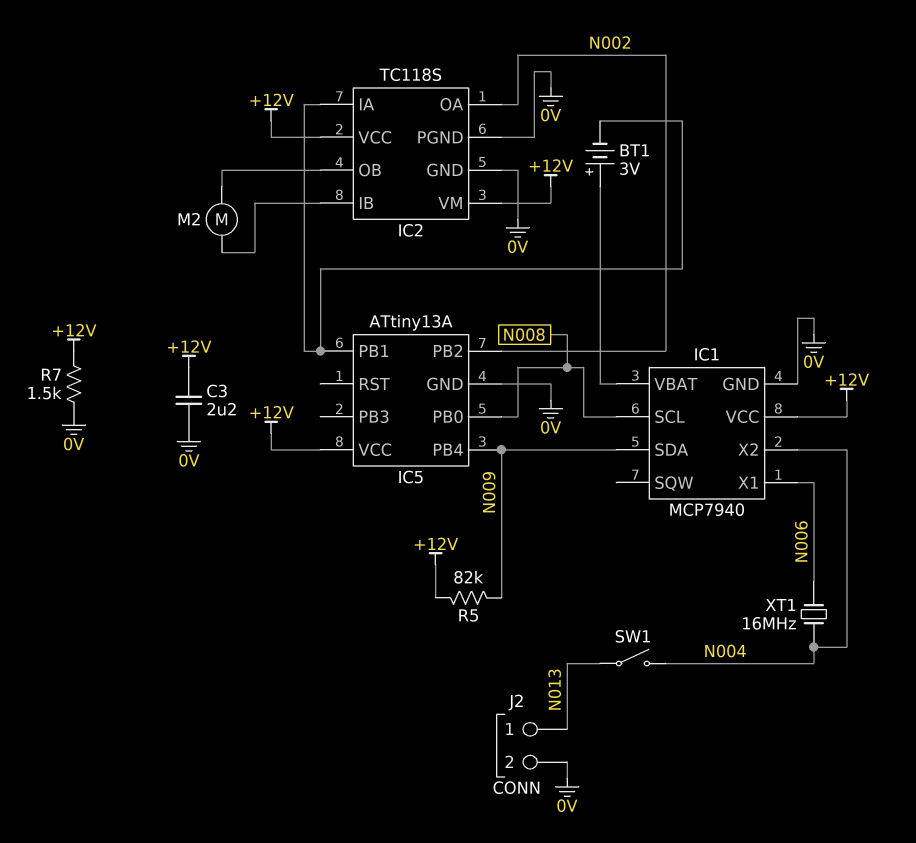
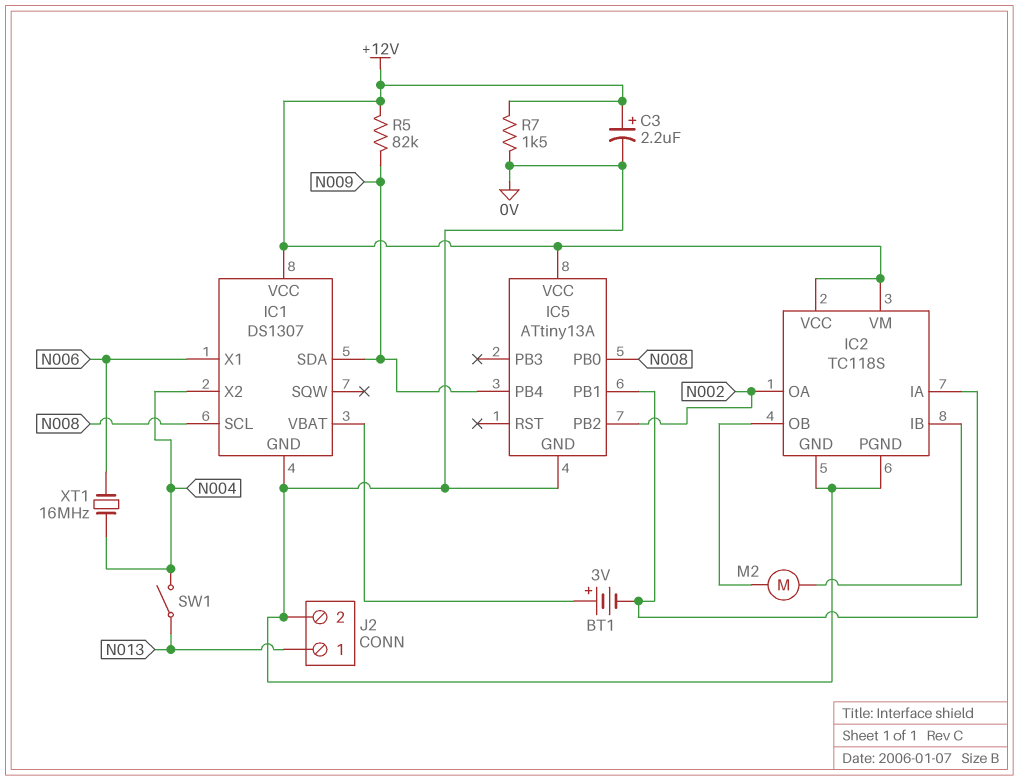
C3: 2.2uF (+12V, 0V) -> 2.2uF (plus +12V, minus 0V)
IC1: MCP7940 -> DS1307

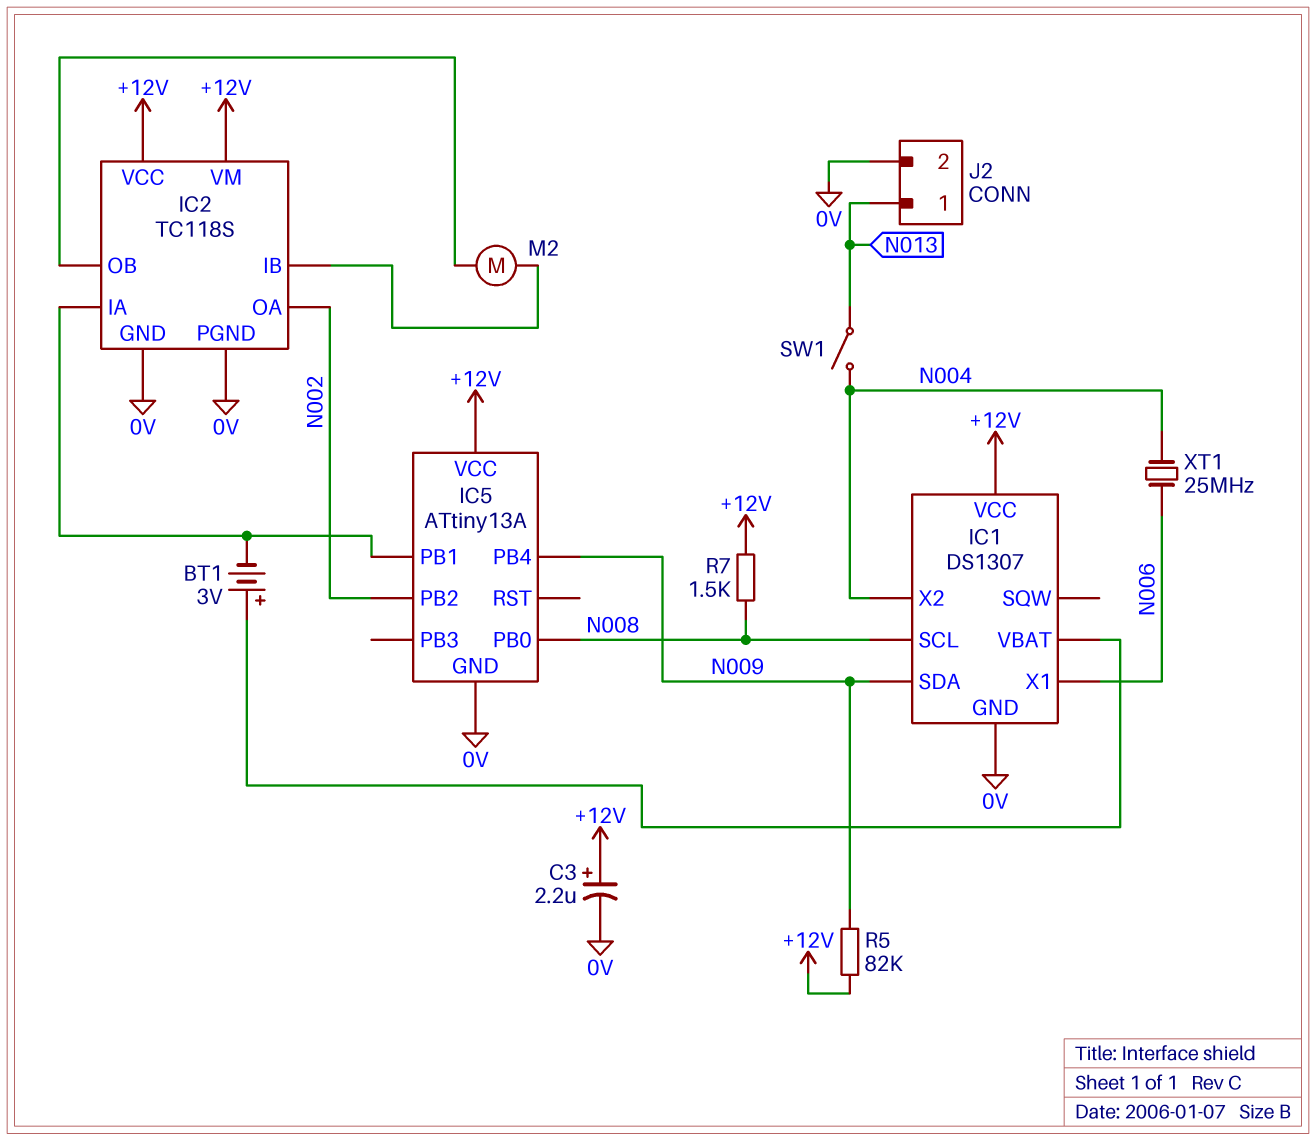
R7: 1.5k (+12V, 0V) -> 1.5k (+12V, N008)
XT1: 16MHz (N004, N006) -> 25MHz (N004, N006)

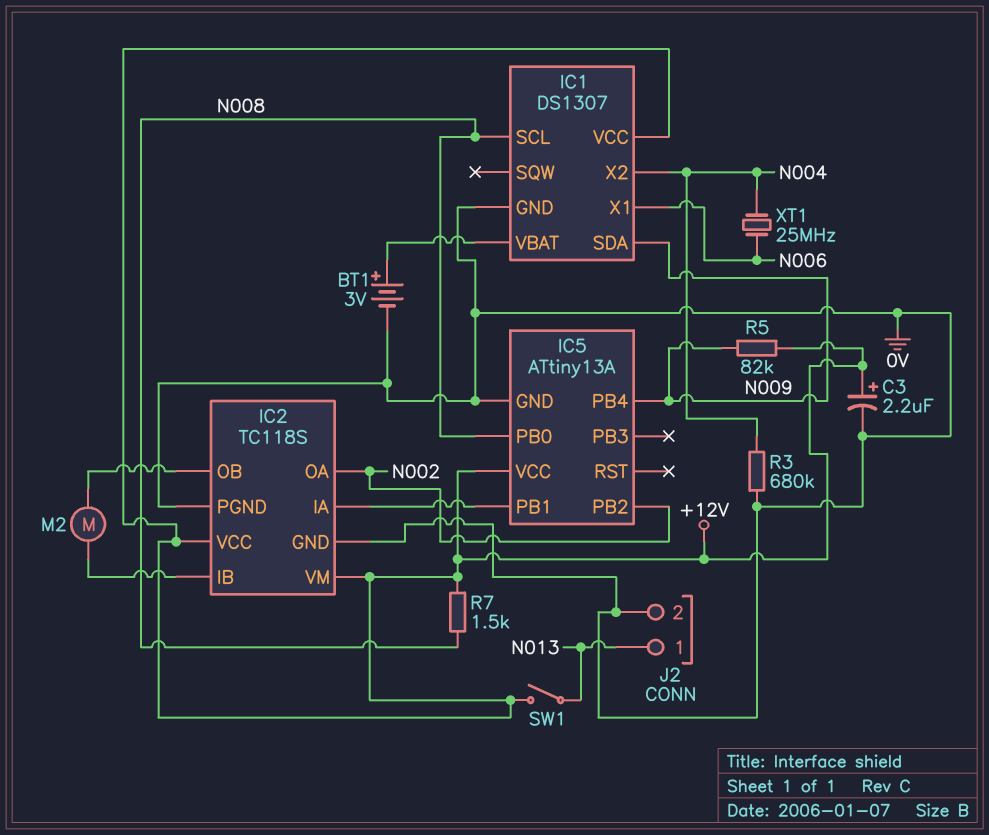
BT1: 3V (plus IC1/VBAT, minus IC2/IA) -> 3V (plus IC1/VBAT, minus 0V)
R3: none -> 680k (0V, N004)
SW1: switch (N004, N013) -> switch (+12V, N013)

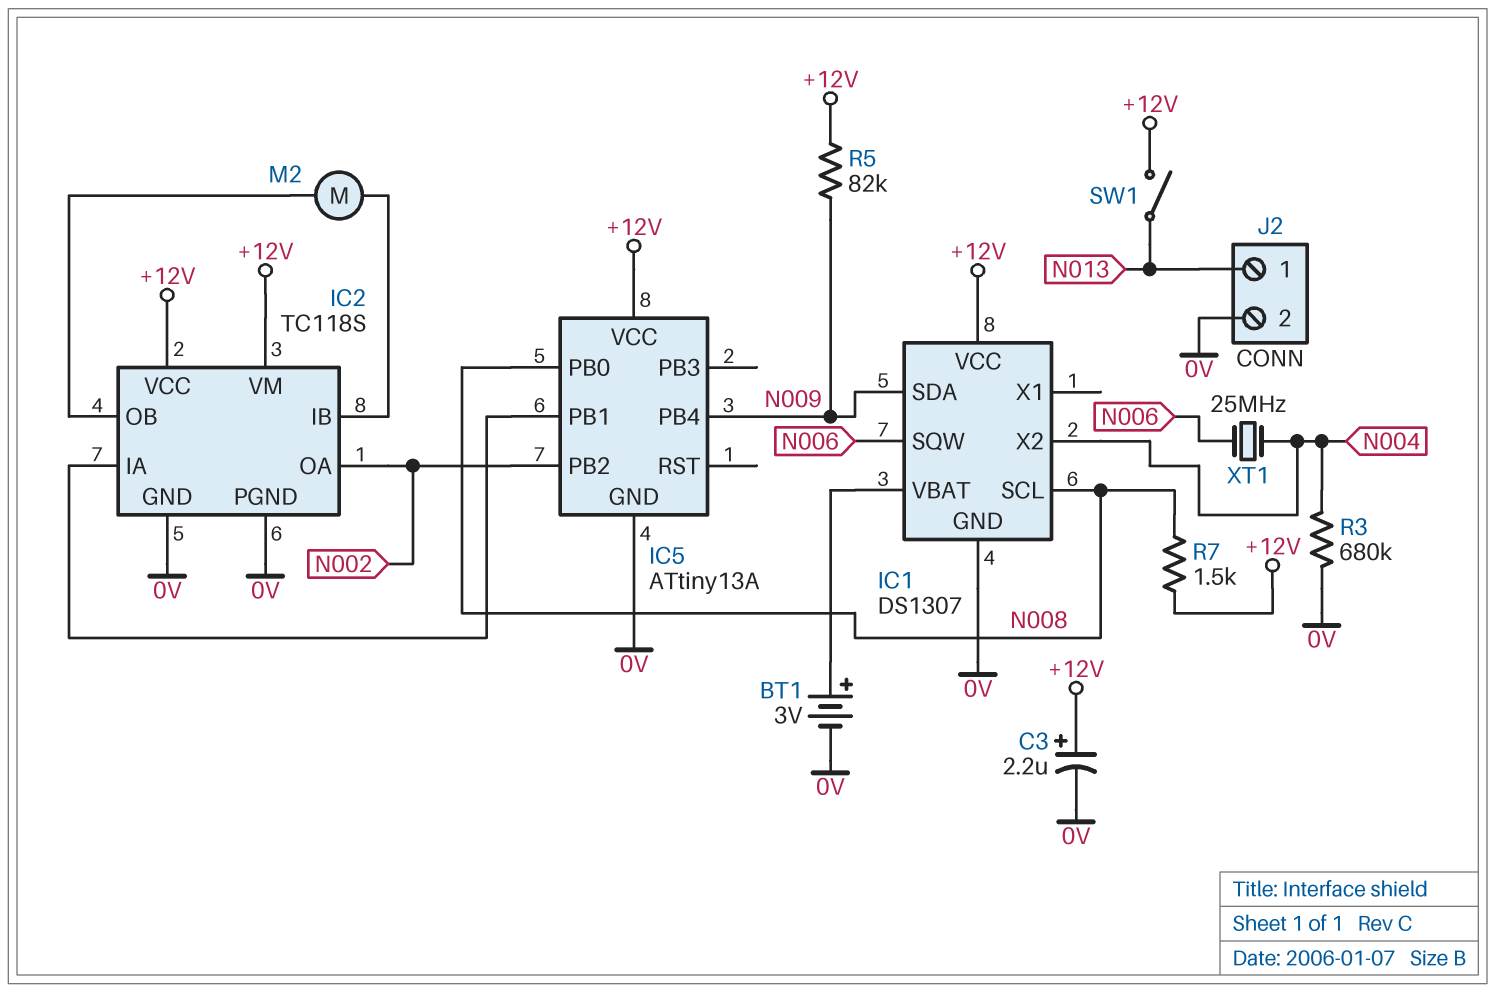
IC1 pin SQW: none -> N006
IC1 pin X1: N006 -> none

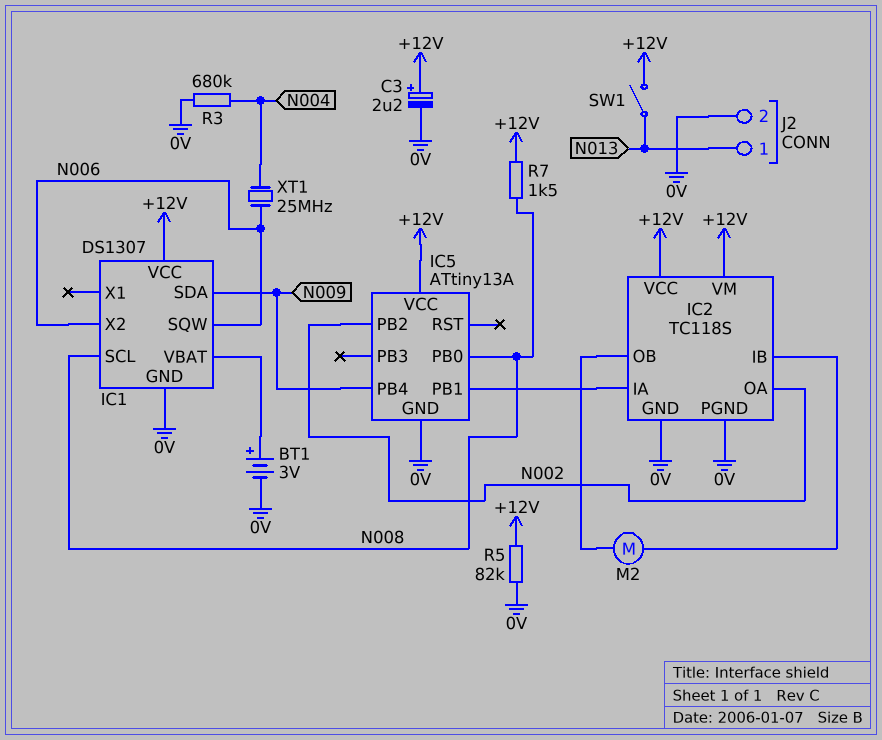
IC1 pin X2: N004 -> N006
R5: 82k (+12V, N009) -> 82k (+12V, 0V)

